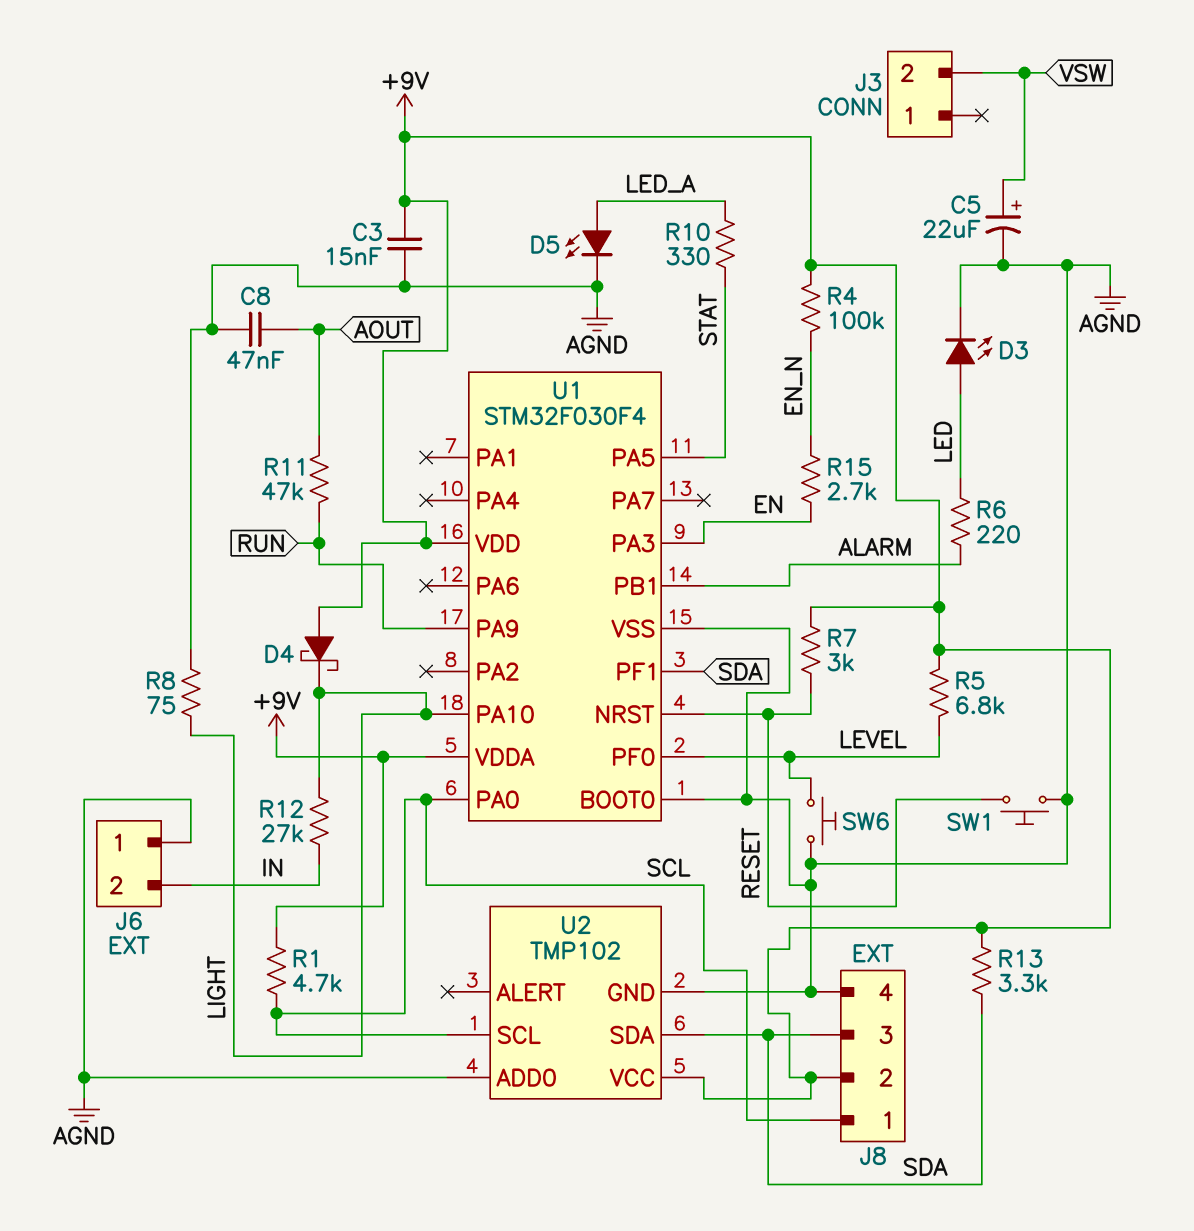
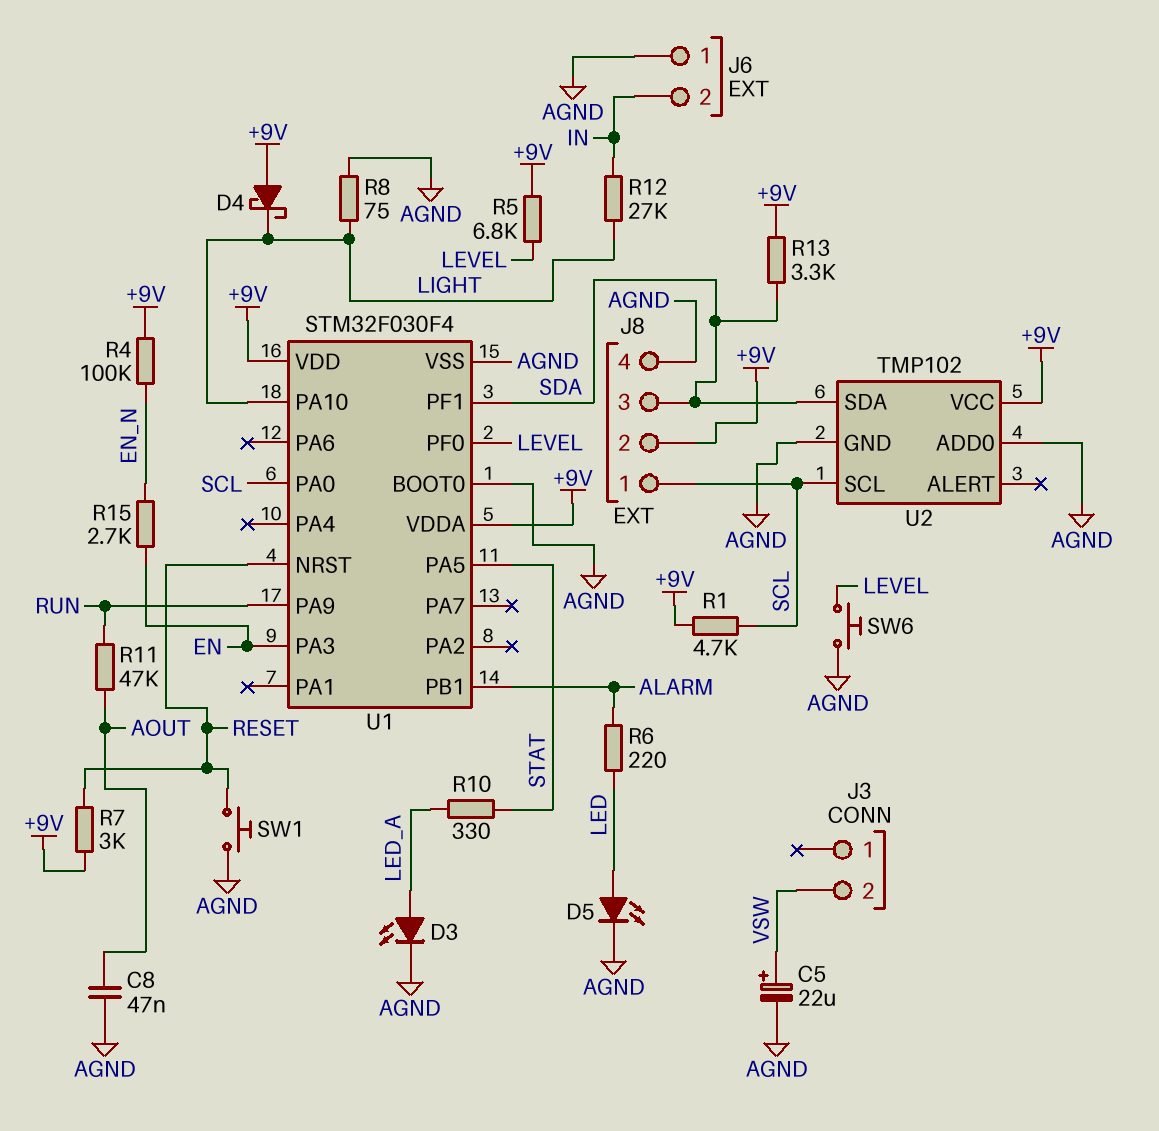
C3: 15nF (+9V, AGND) -> none
D3: LED (A LED, K AGND) -> LED (A LED_A, K AGND)
D5: LED (A LED_A, K AGND) -> LED (A LED, K AGND)

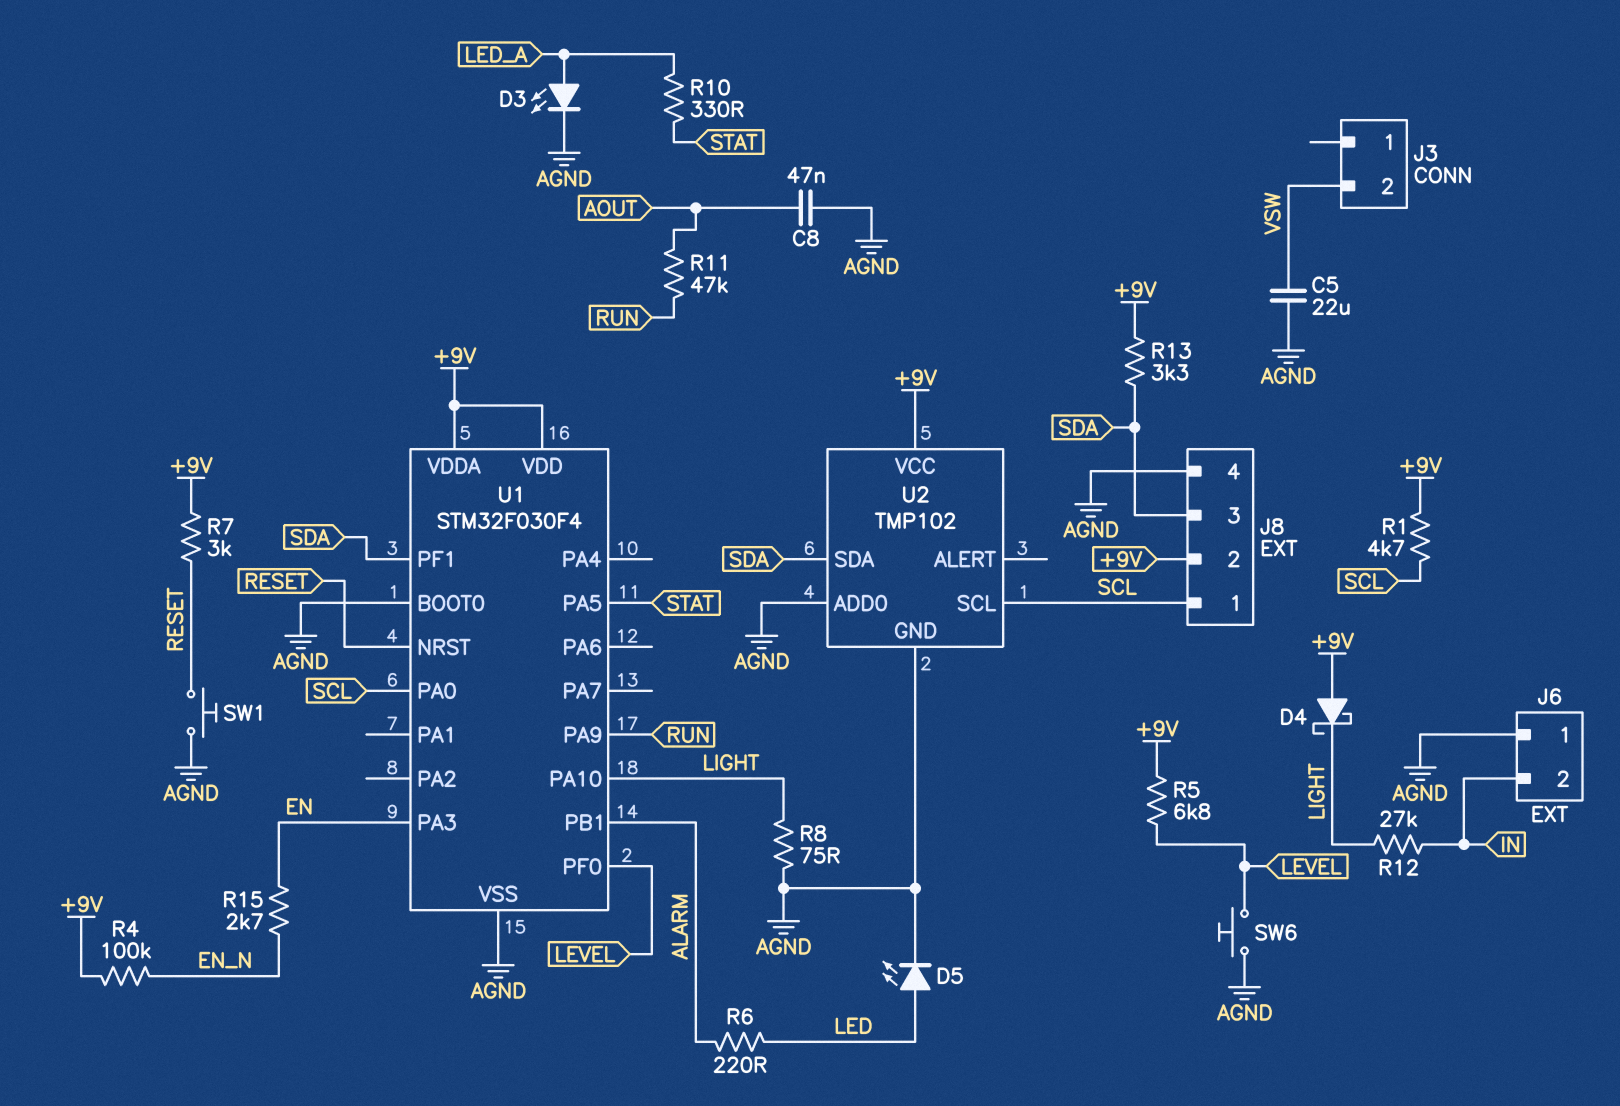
C5: 22uF (plus VSW, minus AGND) -> 22uF (AGND, VSW)

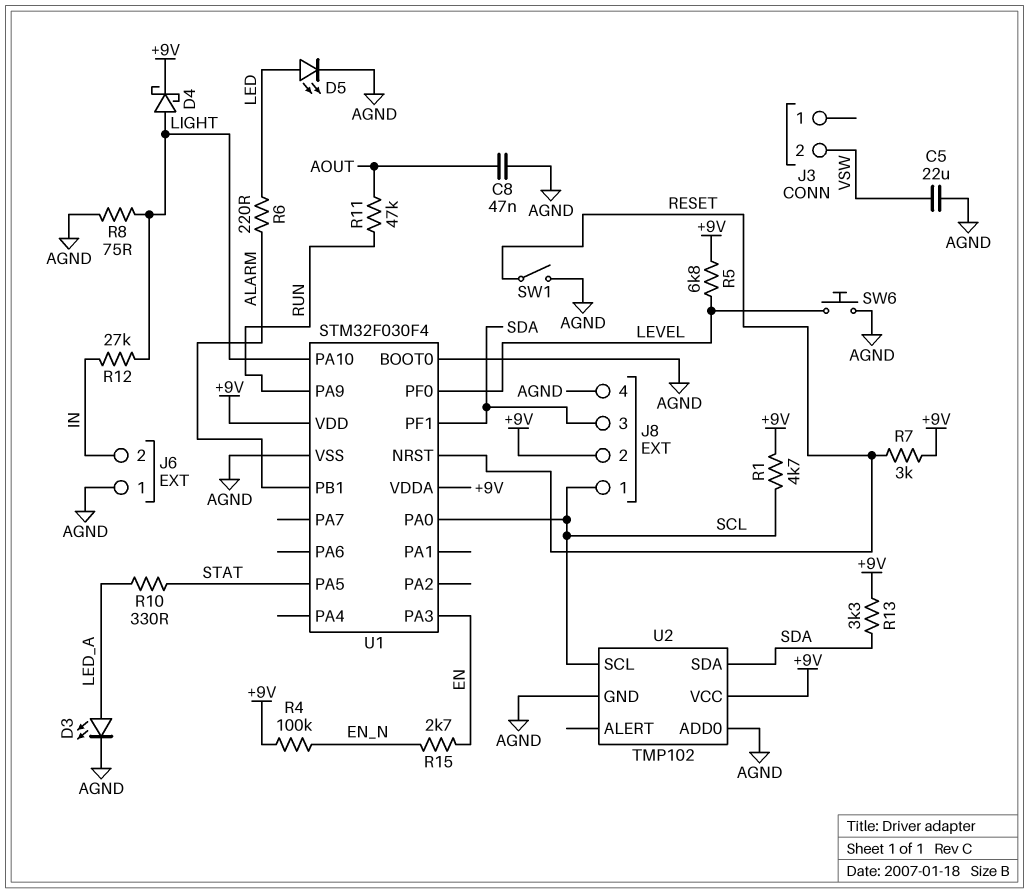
D4: schottky (A +9V, K LIGHT) -> schottky (A LIGHT, K +9V)
SW1: button (AGND, RESET) -> switch (AGND, RESET)

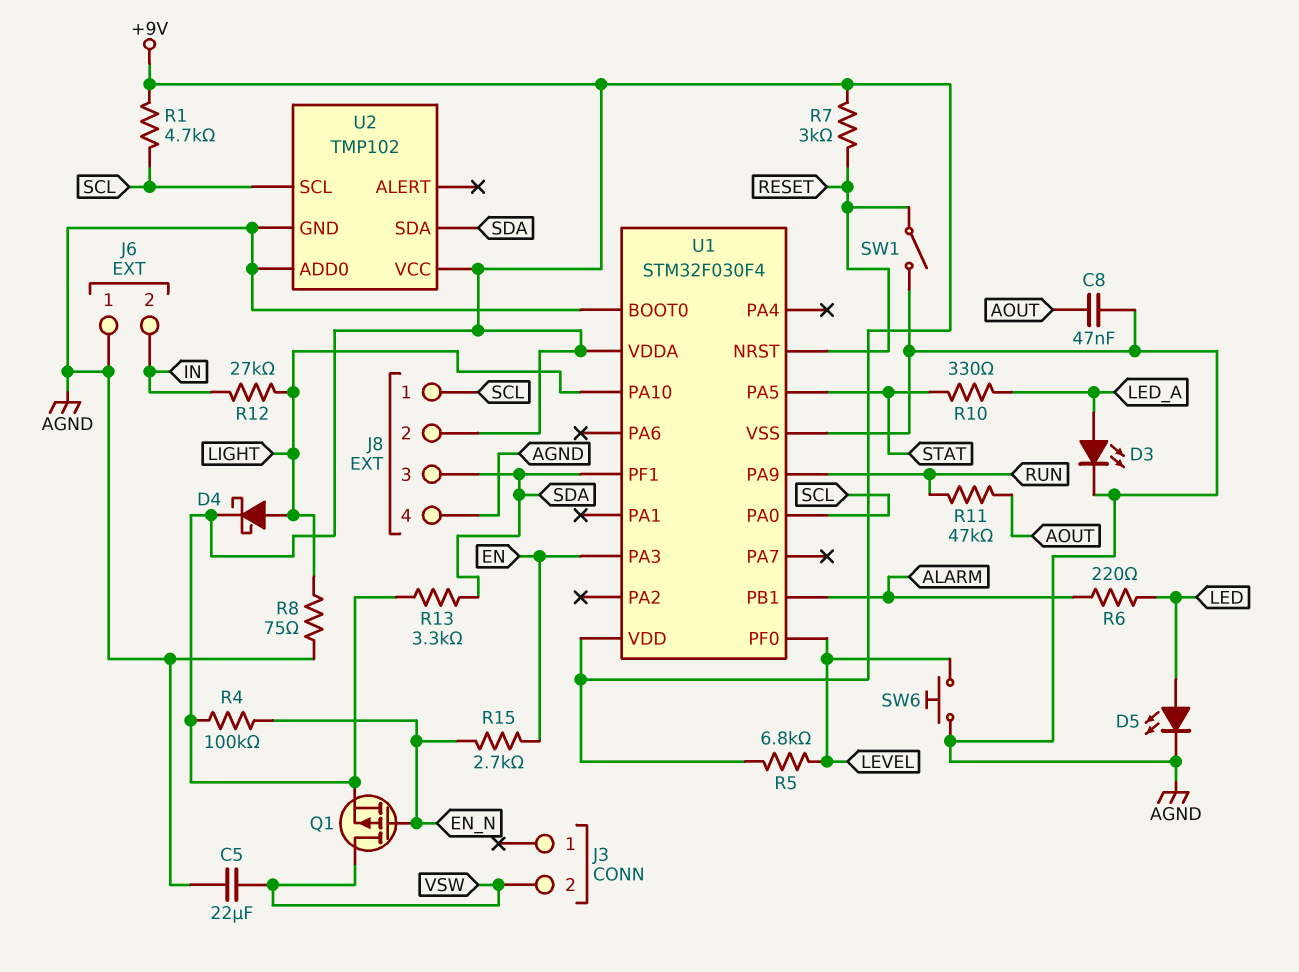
Q1: none -> PMOS (G EN_N, D VSW, S +9V)

